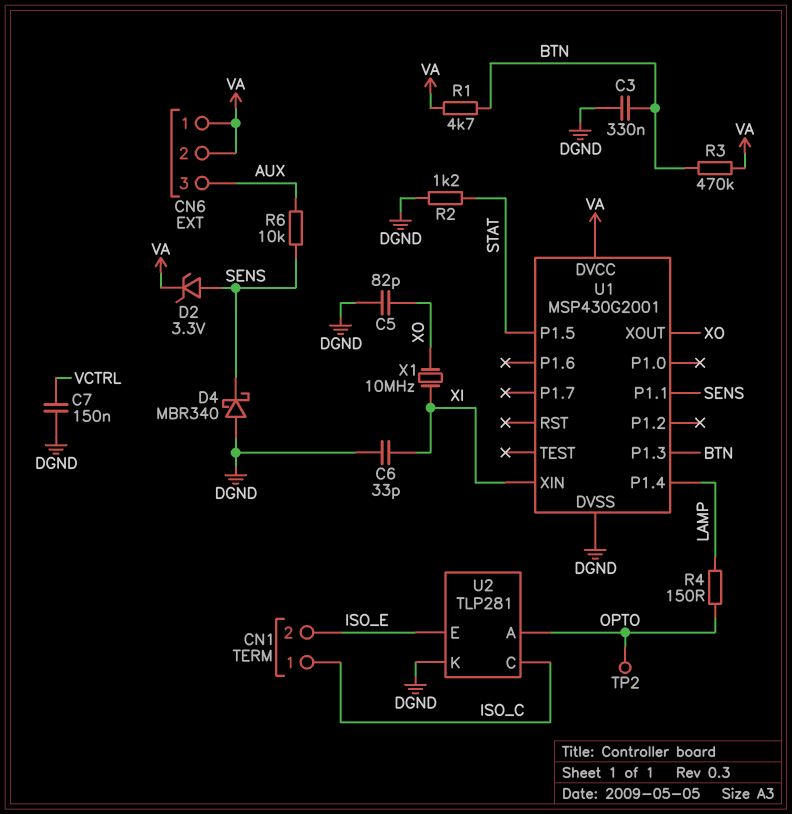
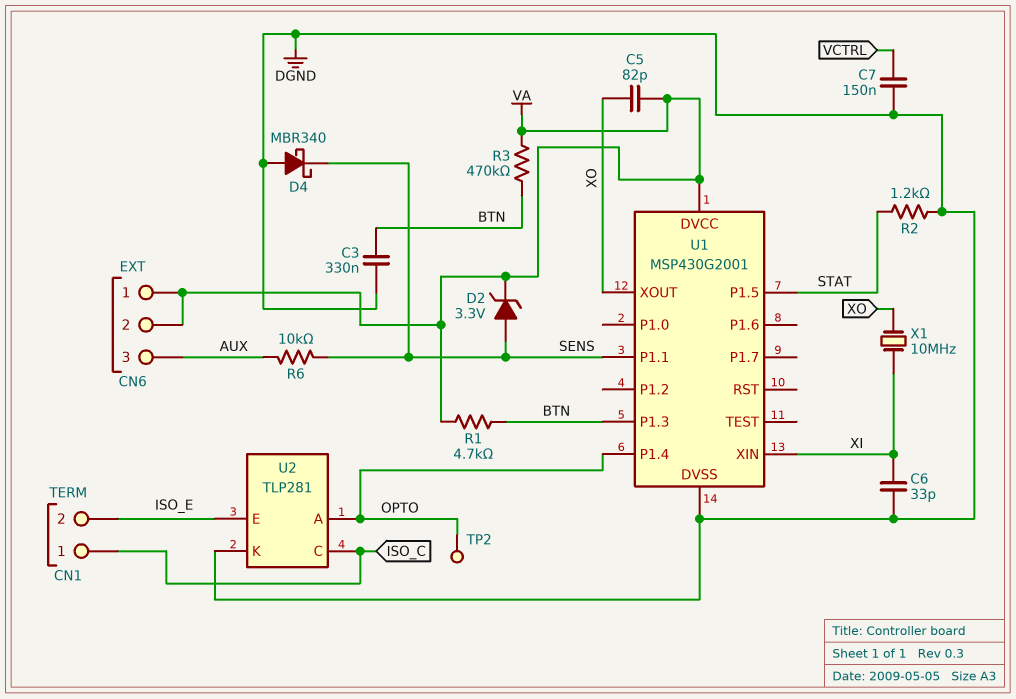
C5: 82pF (DGND, XO) -> 82pF (VA, XO)
R4: 150 (LAMP, OPTO) -> none
U1 pin P1.4: LAMP -> OPTO

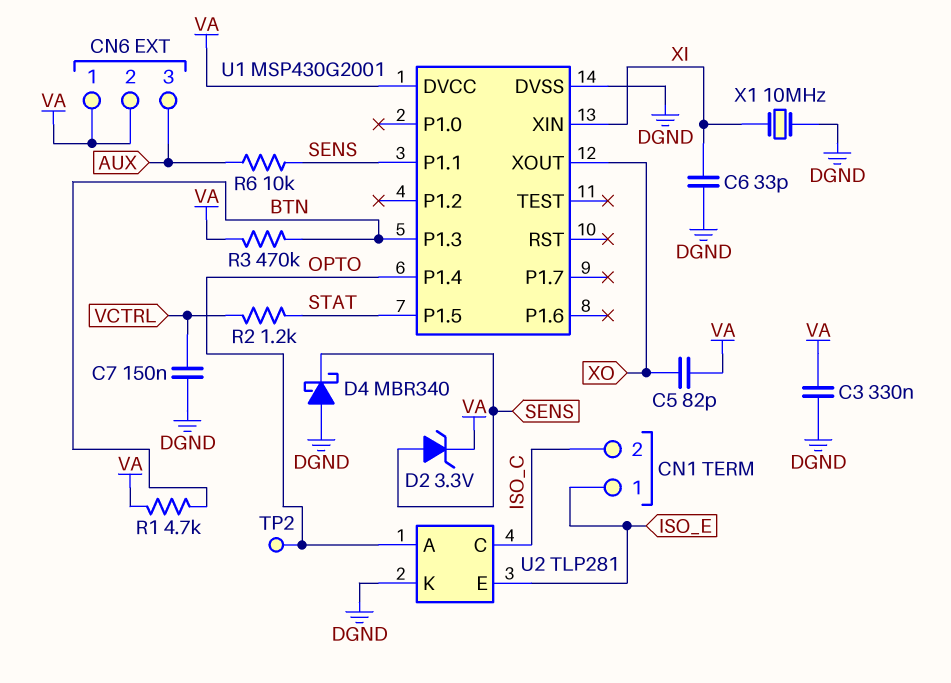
C3: 330nF (BTN, DGND) -> 330nF (DGND, VA)
CN1 pin 1: ISO_C -> ISO_E
CN1 pin 2: ISO_E -> ISO_C
R2: 1.2k (DGND, STAT) -> 1.2k (STAT, VCTRL)
X1: 10MHz (XI, XO) -> 10MHz (DGND, XI)

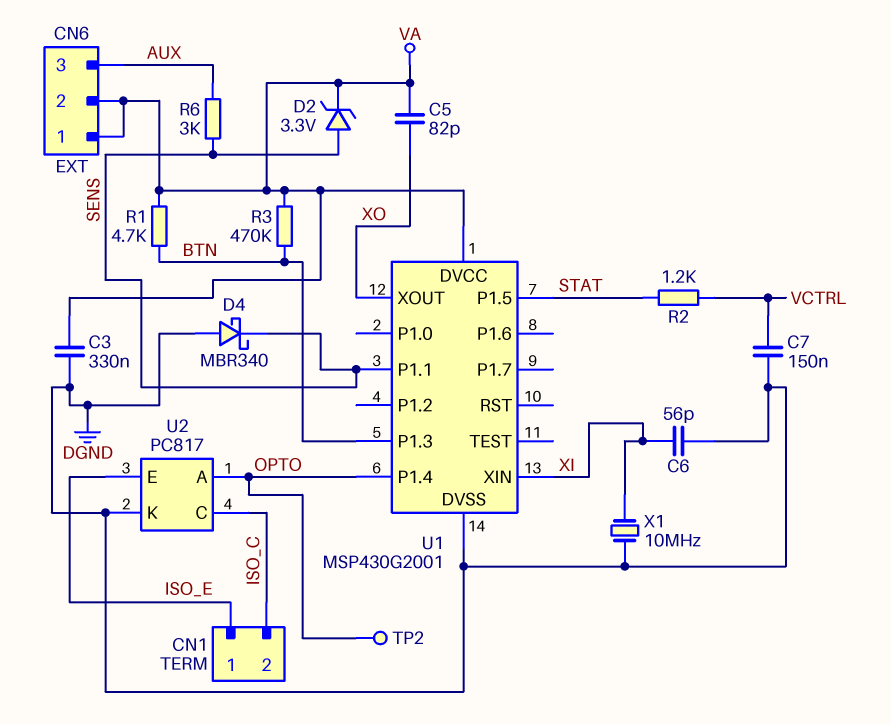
C6: 33pF (DGND, XI) -> 56pF (DGND, XI)
R6: 10k (AUX, SENS) -> 3k (AUX, SENS)
U2: TLP281 -> PC817

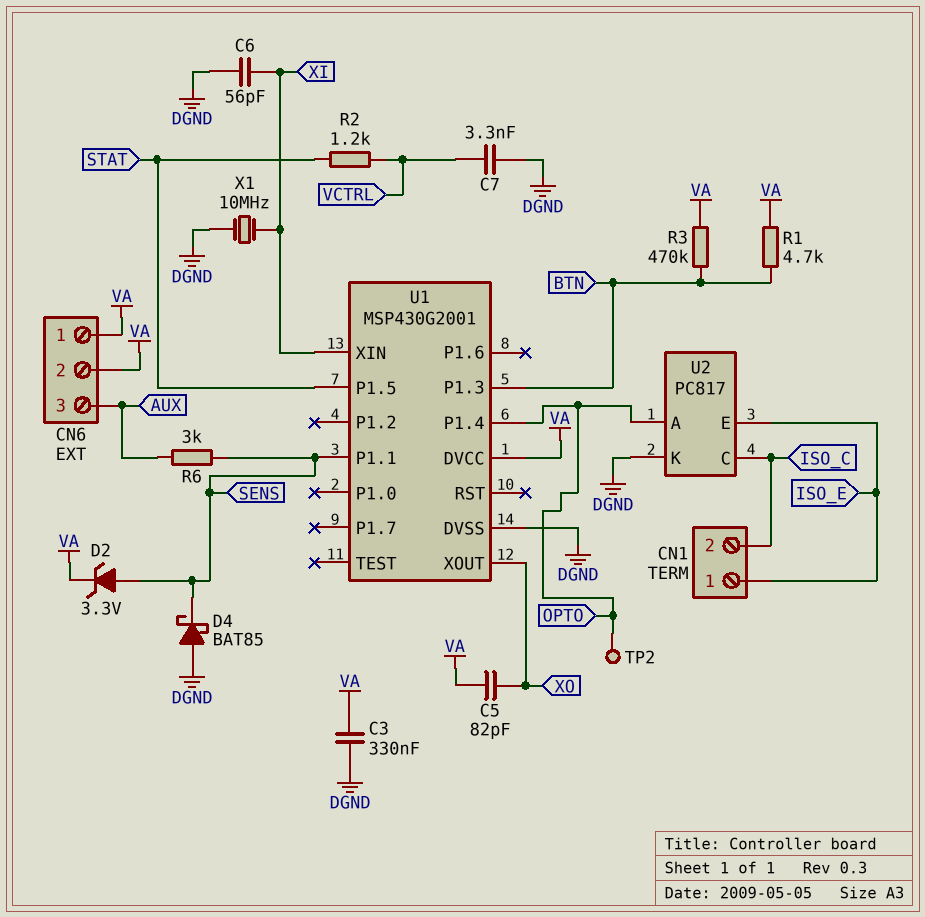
C7: 150nF (DGND, VCTRL) -> 3.3nF (DGND, VCTRL)
D4: schottky MBR340 (A DGND, K SENS) -> schottky BAT85 (A DGND, K SENS)

